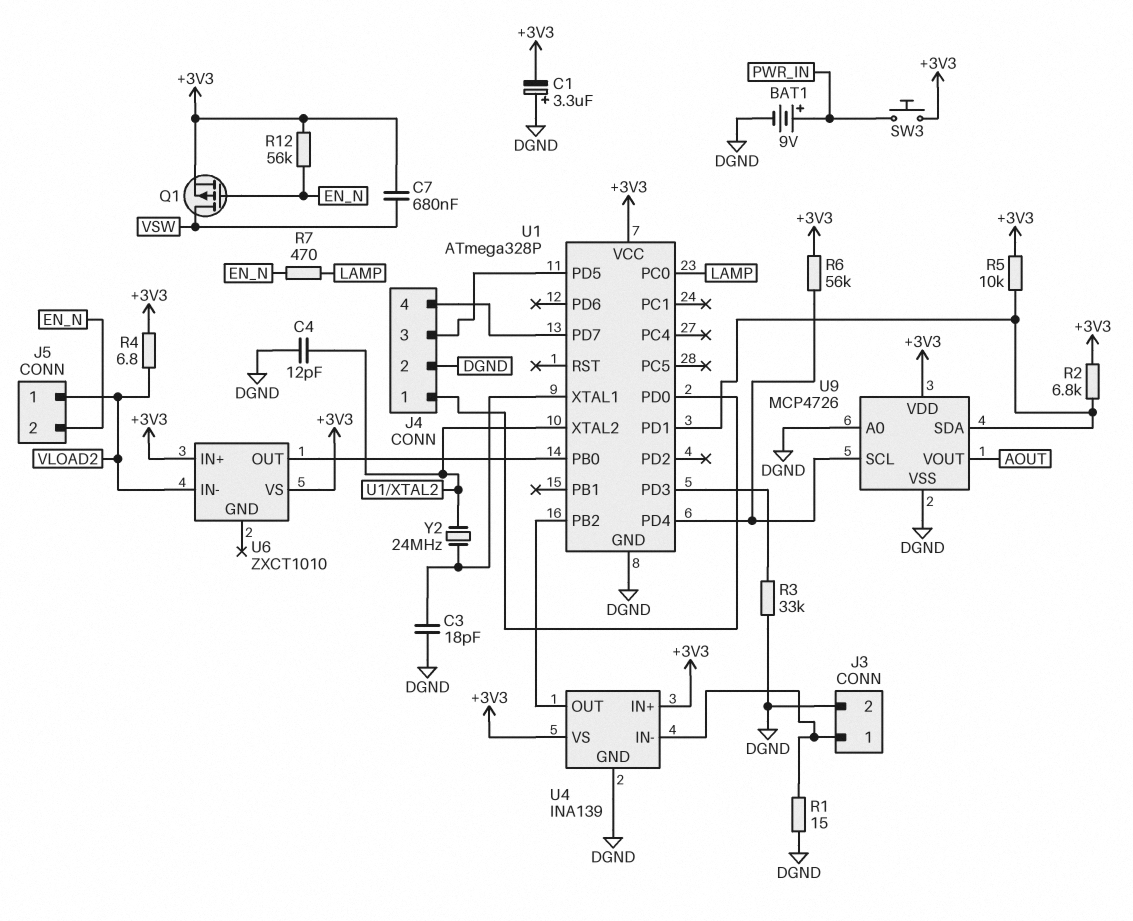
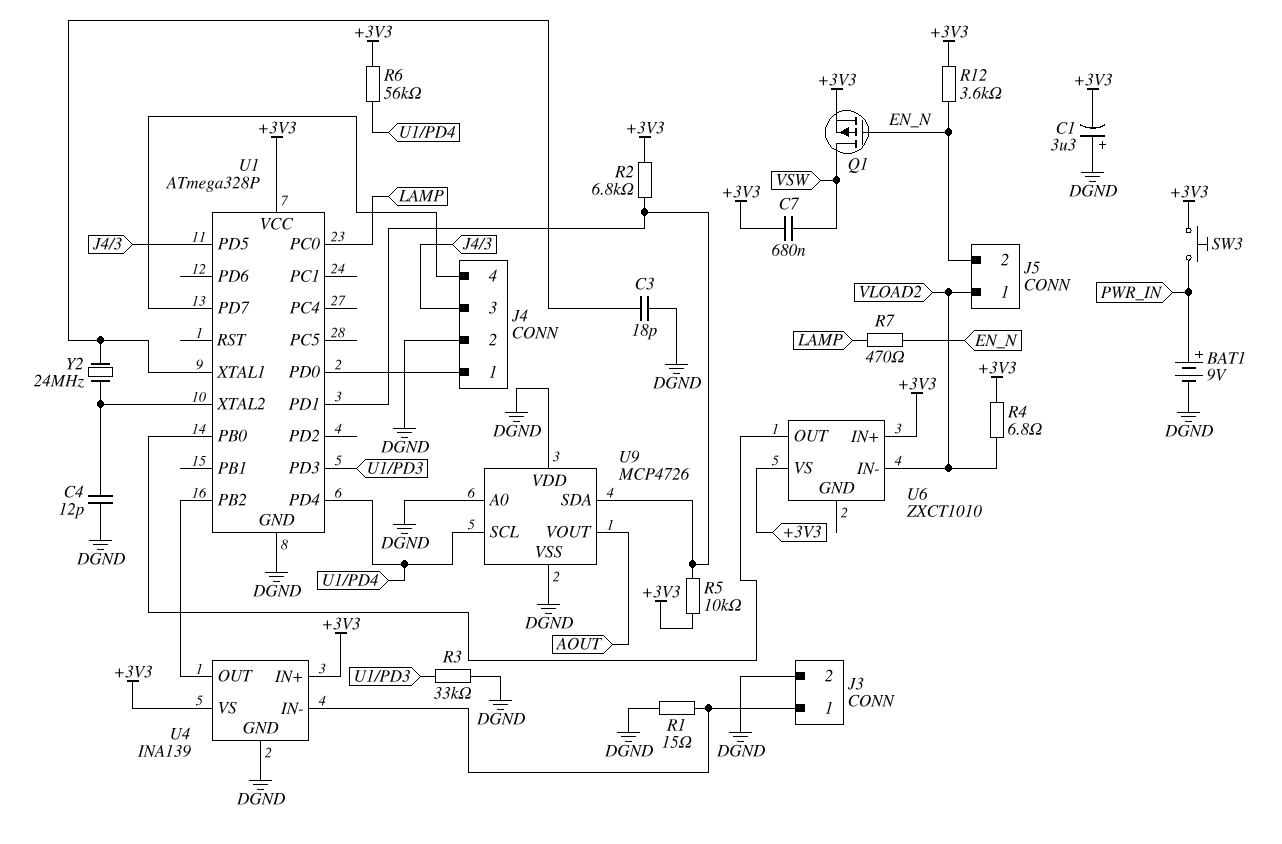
R12: 56k (+3V3, EN_N) -> 3.6k (+3V3, EN_N)
U9 pin VDD: +3V3 -> DGND

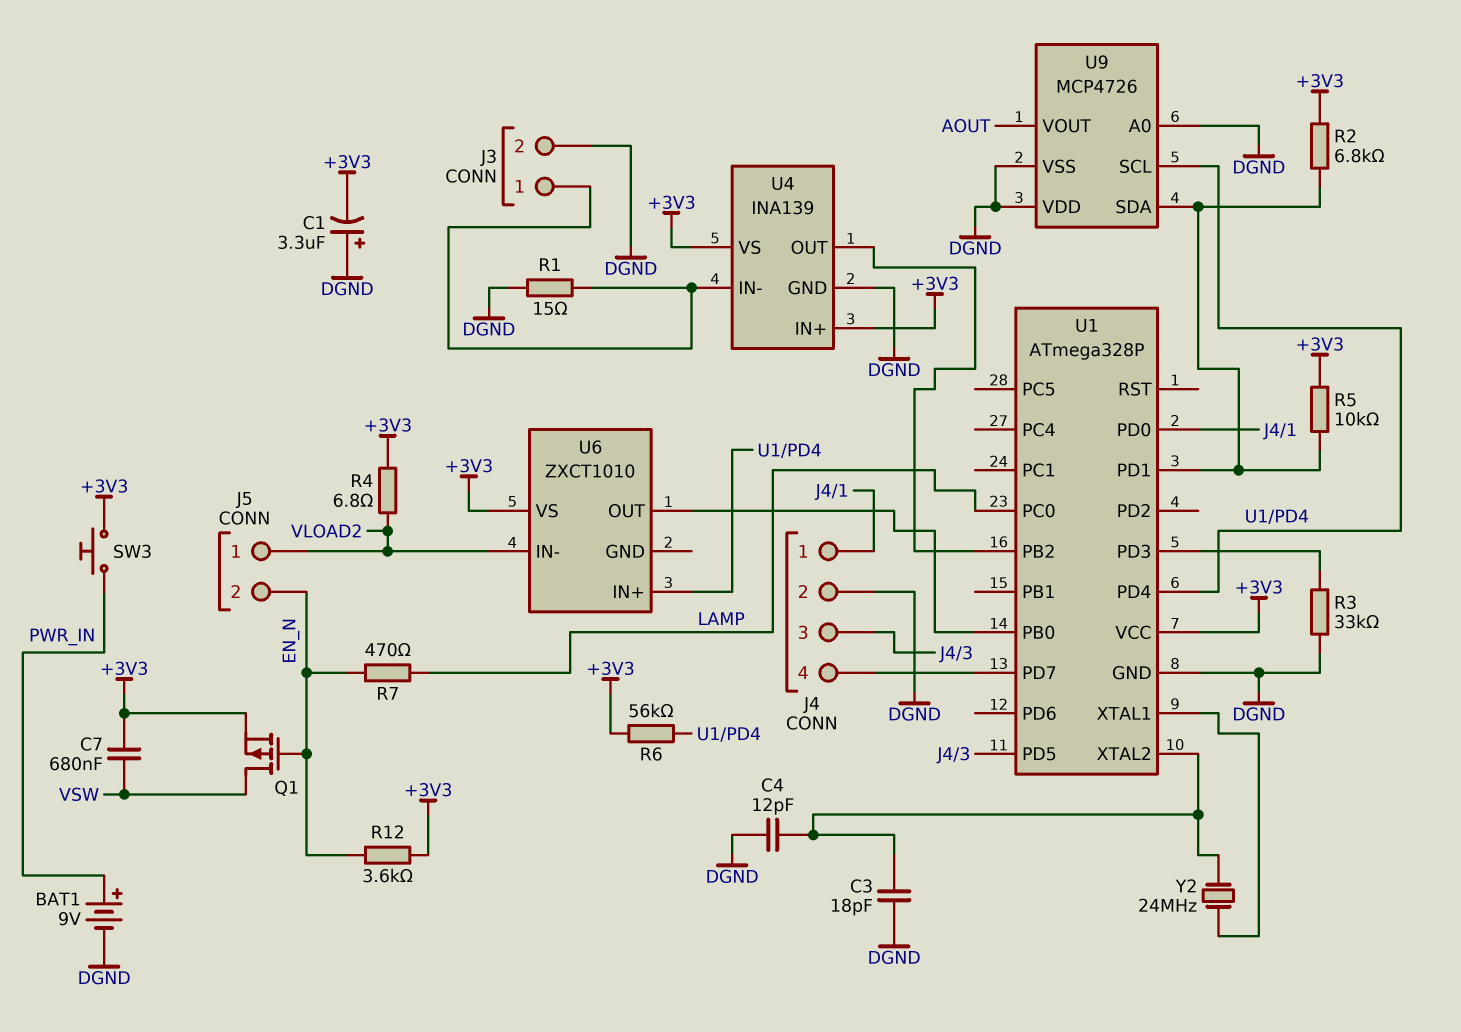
C3: 18pF (DGND, U1/XTAL1) -> 18pF (DGND, U1/XTAL2)
U6 pin IN+: +3V3 -> U1/PD4

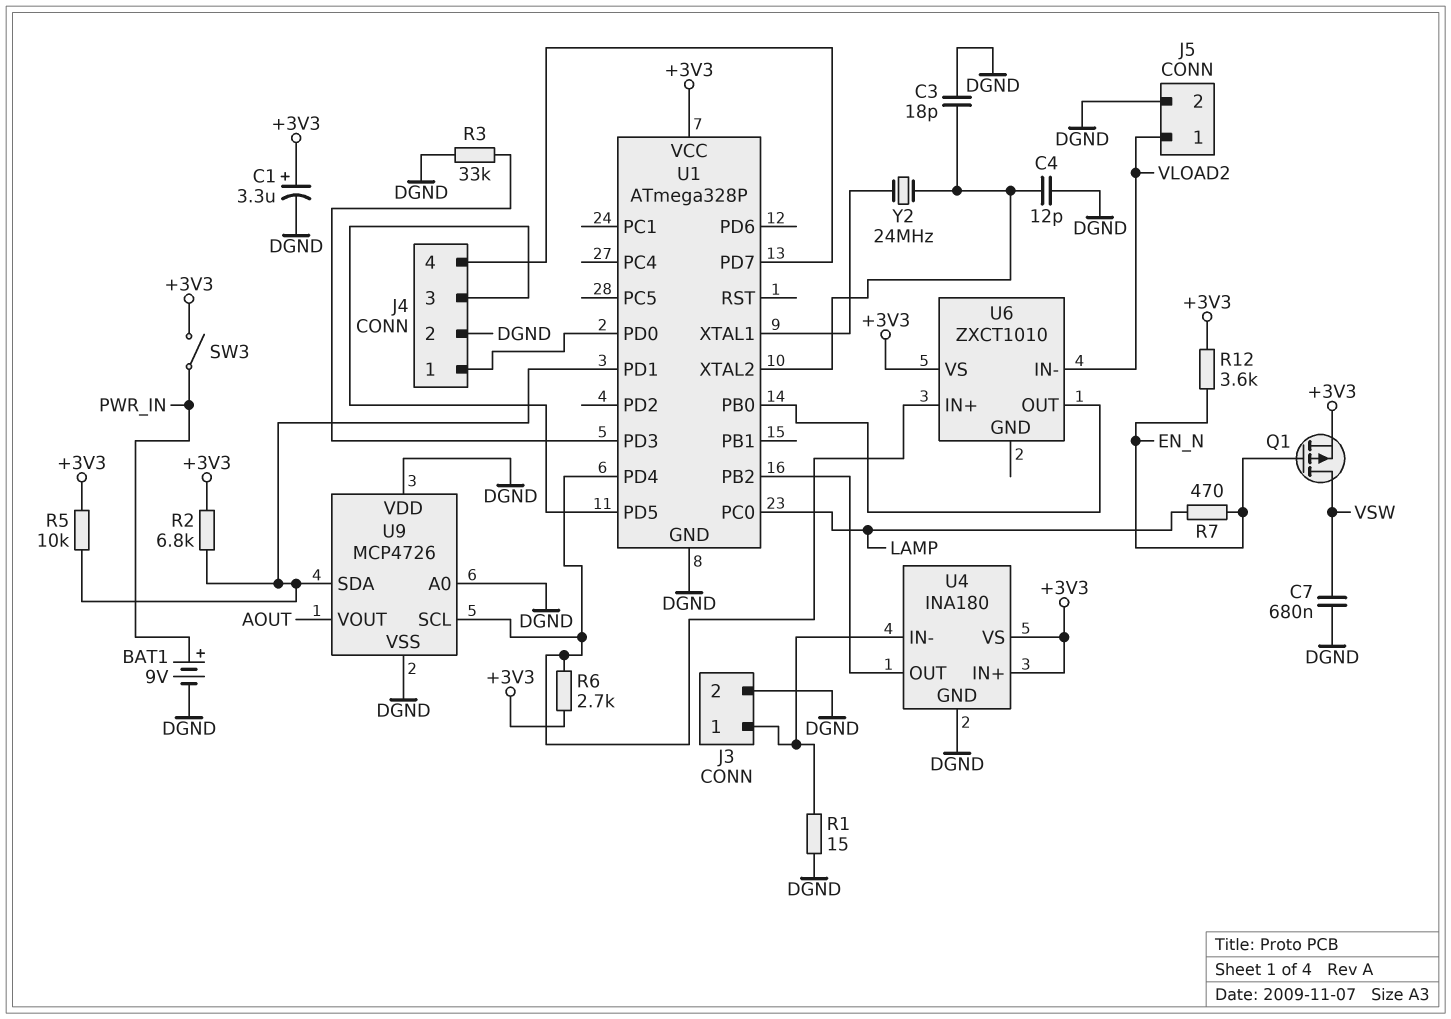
C1: 3.3uF (plus DGND, minus +3V3) -> 3.3uF (plus +3V3, minus DGND)
C7: 680nF (+3V3, VSW) -> 680nF (DGND, VSW)
J5 pin 2: EN_N -> DGND
R4: 6.8 (+3V3, VLOAD2) -> none
R6: 56k (+3V3, U1/PD4) -> 2.7k (+3V3, U1/PD4)
SW3: button (+3V3, PWR_IN) -> switch (+3V3, PWR_IN)
U4: INA139 -> INA180

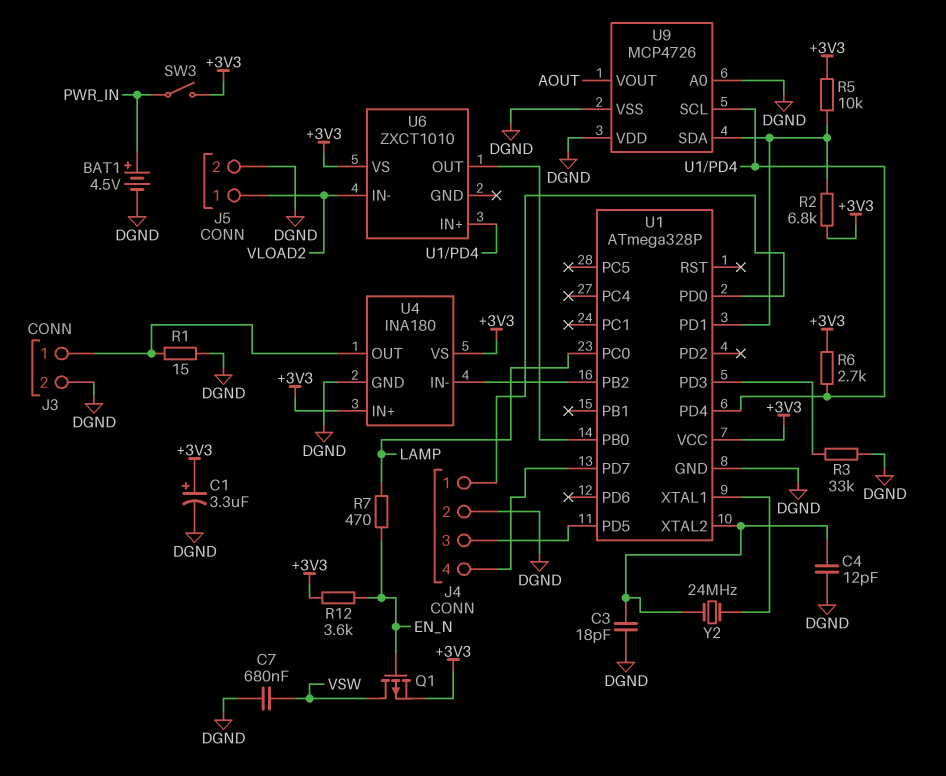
BAT1: 9V (plus PWR_IN, minus DGND) -> 4.5V (plus PWR_IN, minus DGND)
U4 pin IN-: J3/1 -> U1/PB2
U4 pin OUT: U1/PB2 -> J3/1

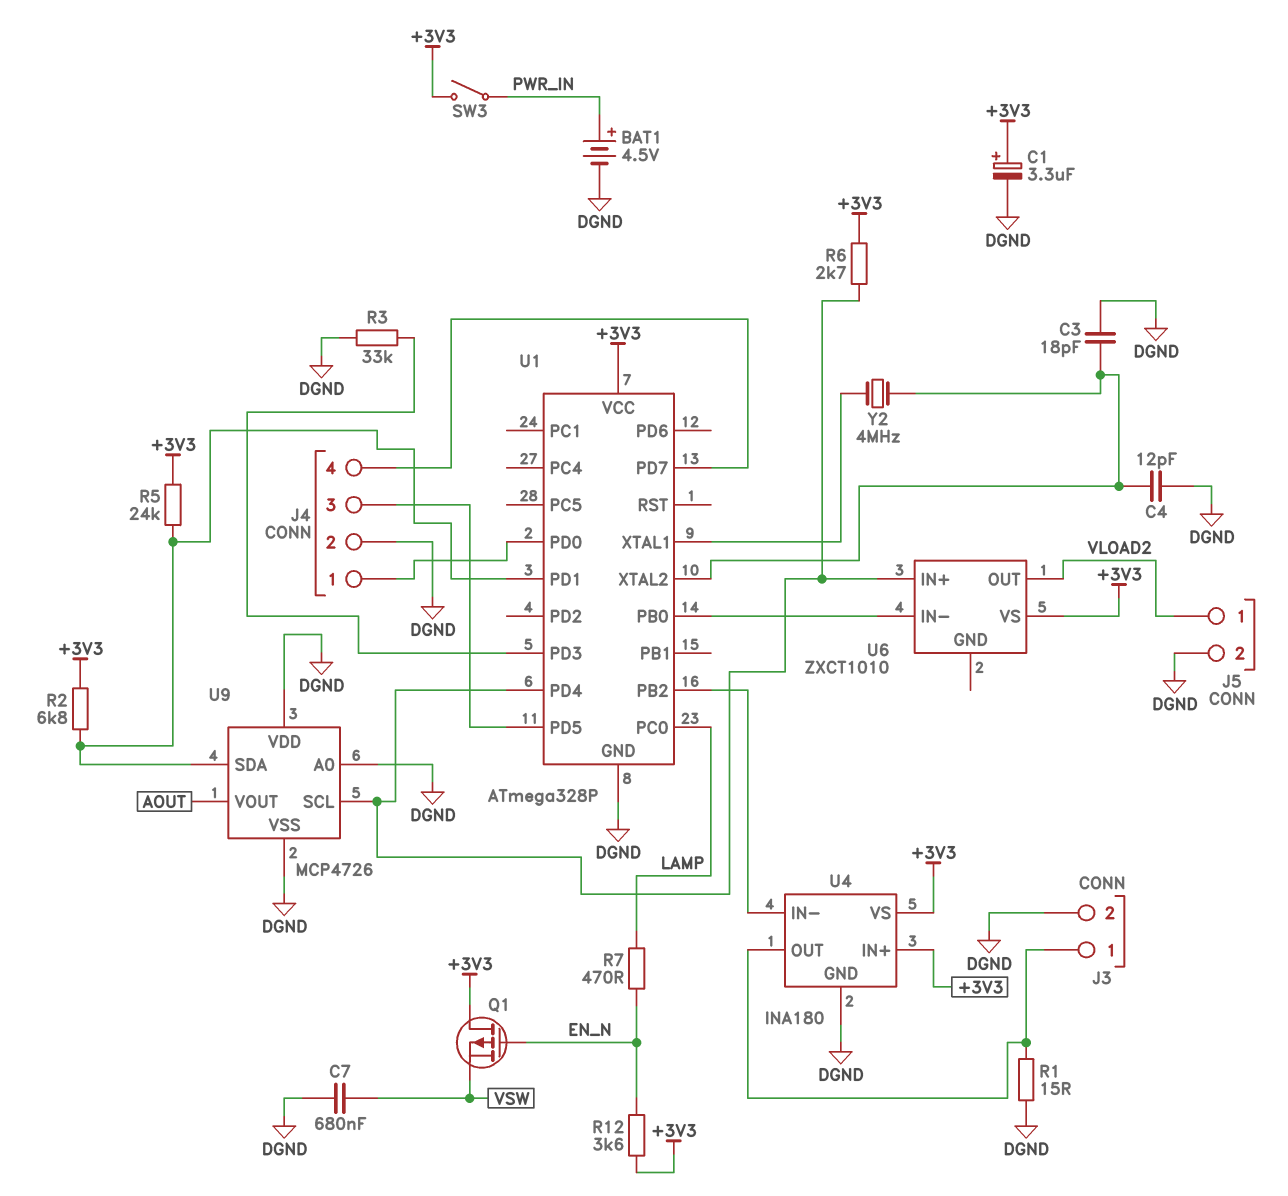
Q1: PMOS (G EN_N, D VSW, S +3V3) -> PMOS (G EN_N, D +3V3, S VSW)
R5: 10k (+3V3, U1/PD1) -> 24k (+3V3, U1/PD1)
U6 pin IN-: VLOAD2 -> U1/PB0
U6 pin OUT: U1/PB0 -> VLOAD2
Y2: 24MHz (U1/XTAL1, U1/XTAL2) -> 4MHz (U1/XTAL1, U1/XTAL2)

